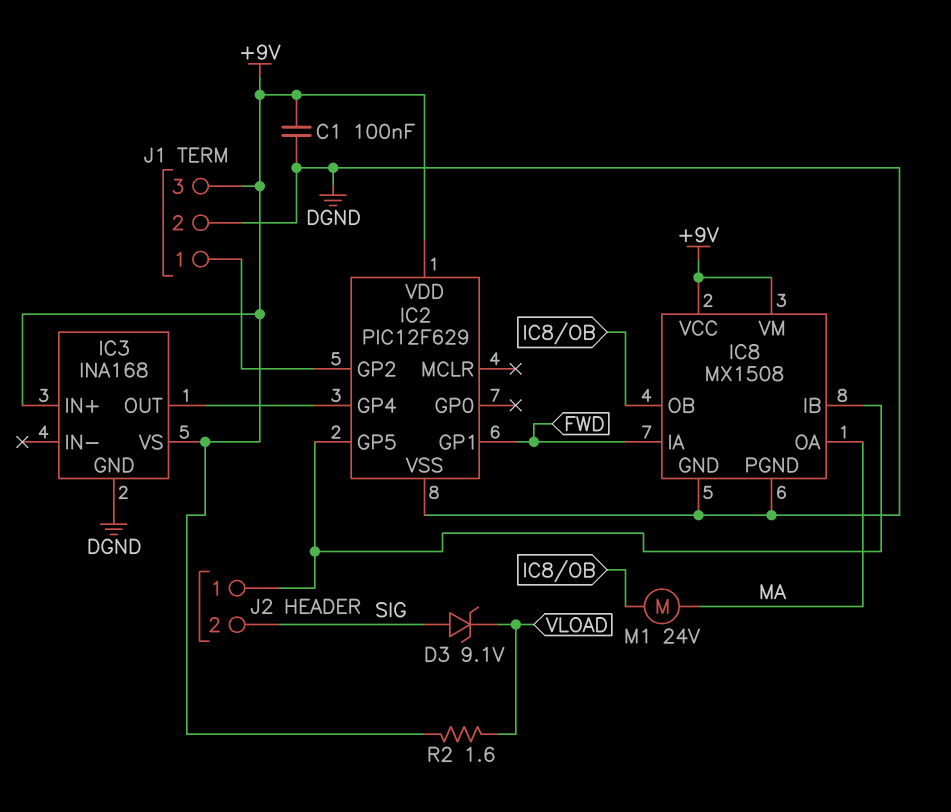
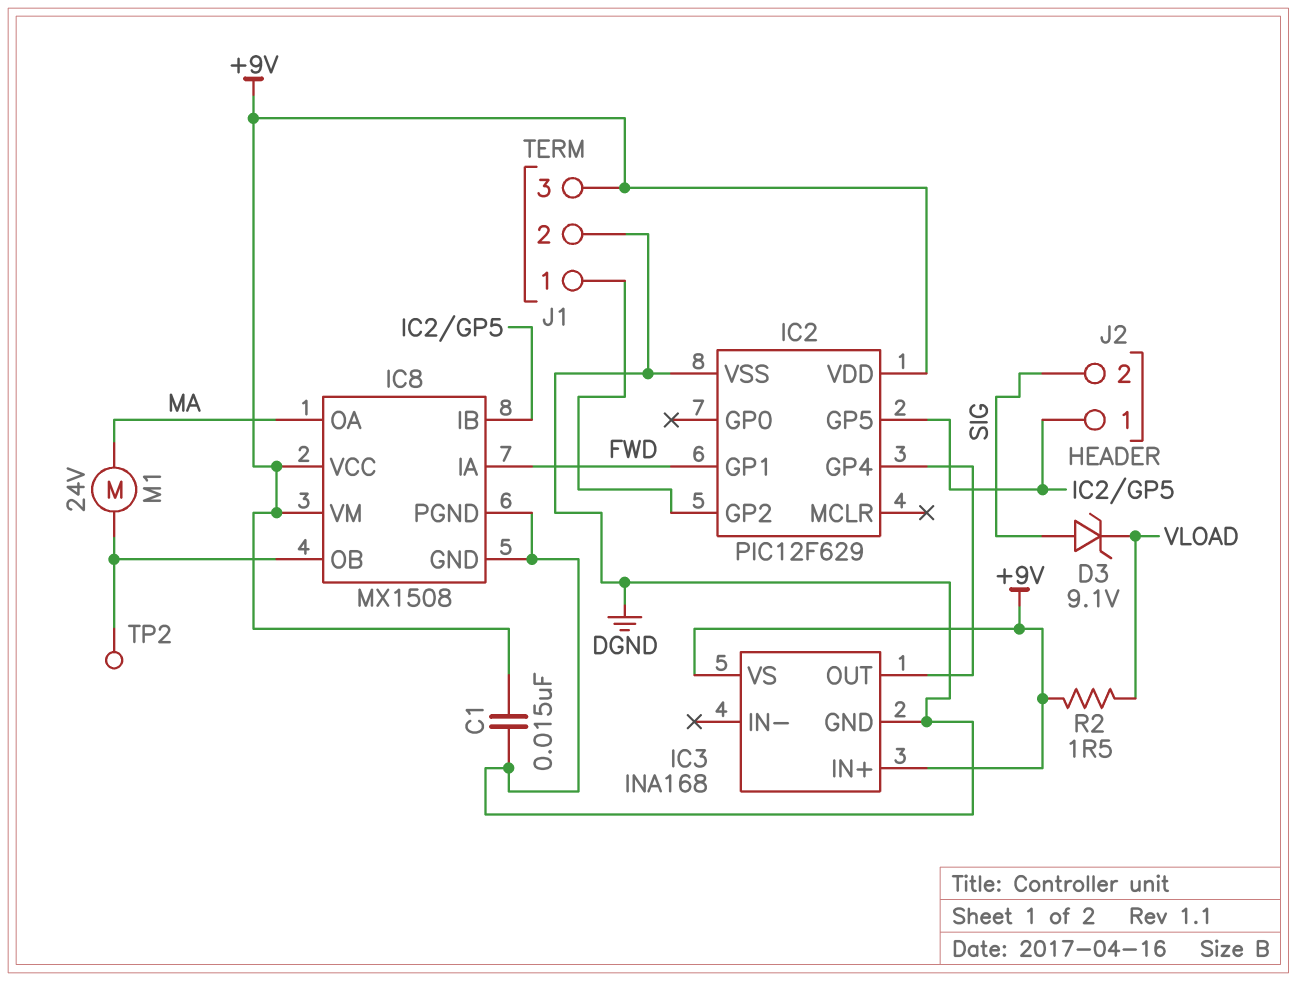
C1: 100nF (+9V, DGND) -> 15nF (+9V, DGND)
R2: 1.6 (+9V, VLOAD) -> 1.5 (+9V, VLOAD)
TP2: none -> test point (IC8/OB)

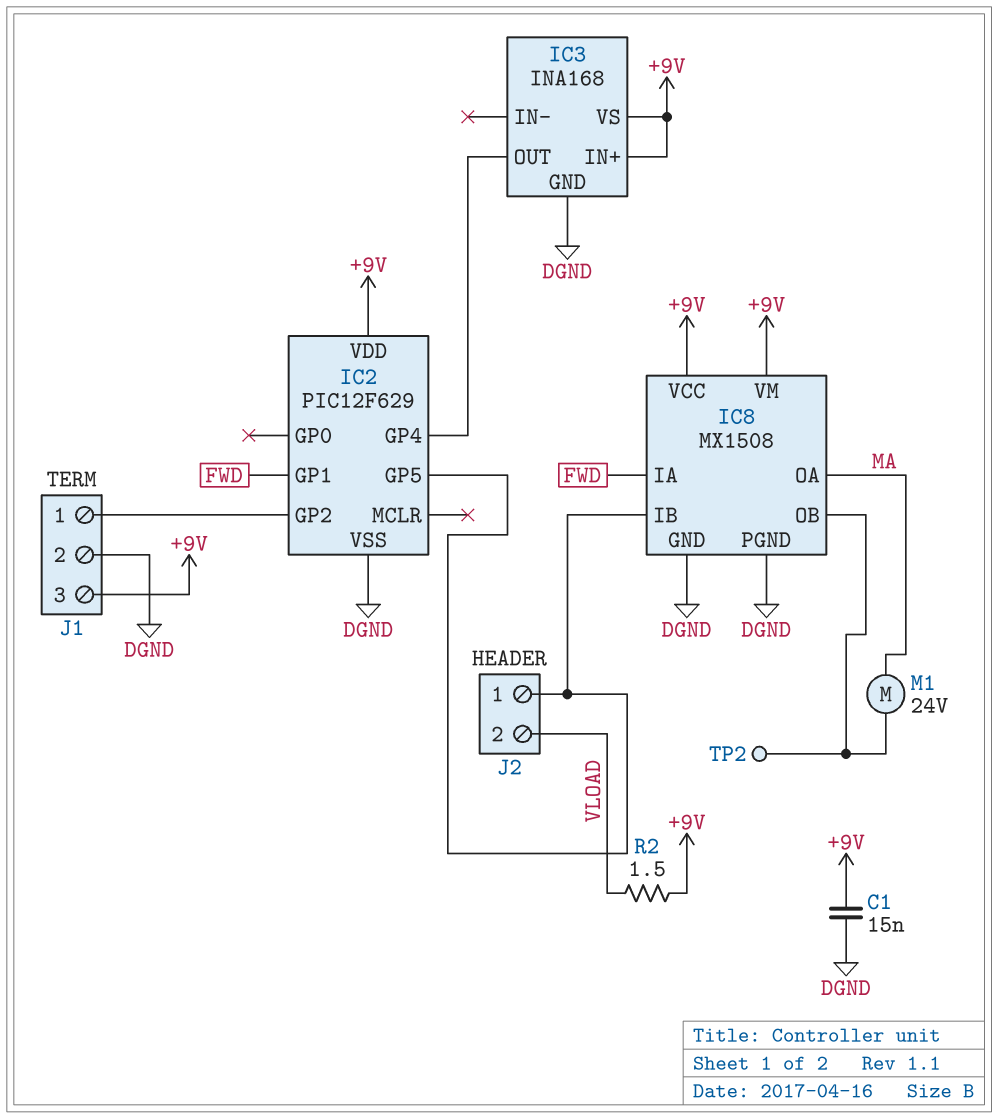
D3: zener 9.1V (A SIG, K VLOAD) -> none
J2 pin 2: SIG -> VLOAD

